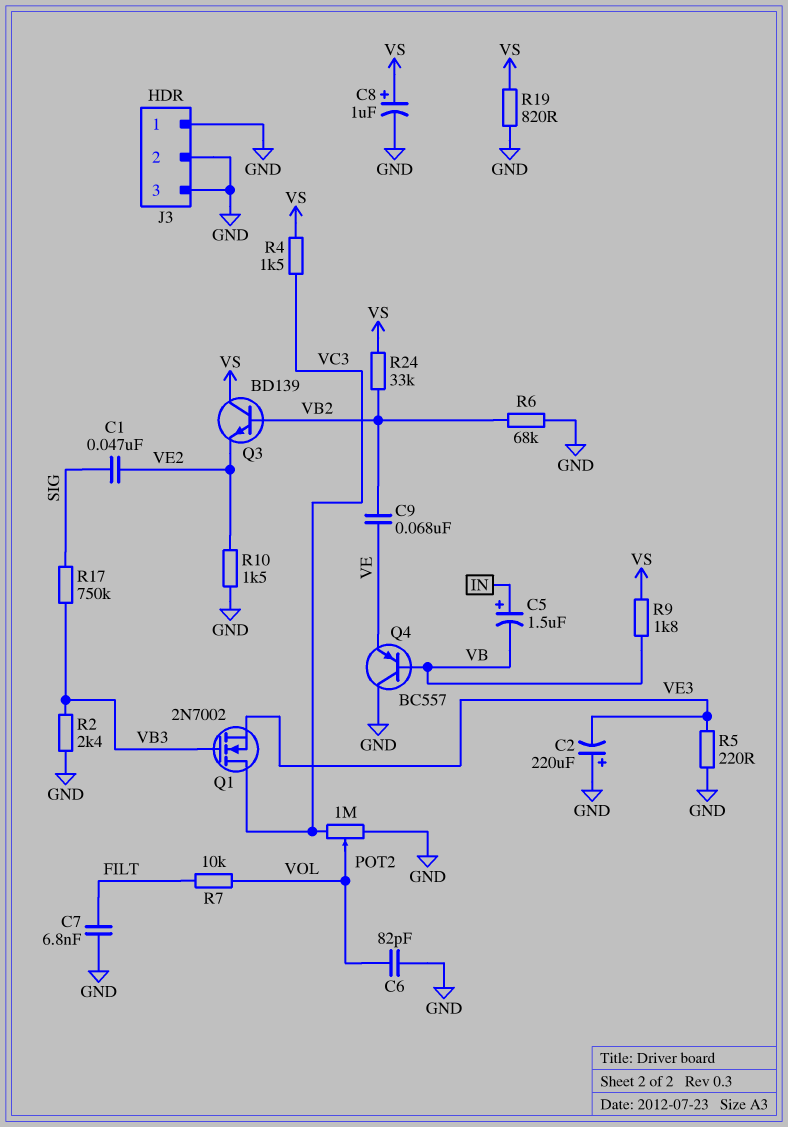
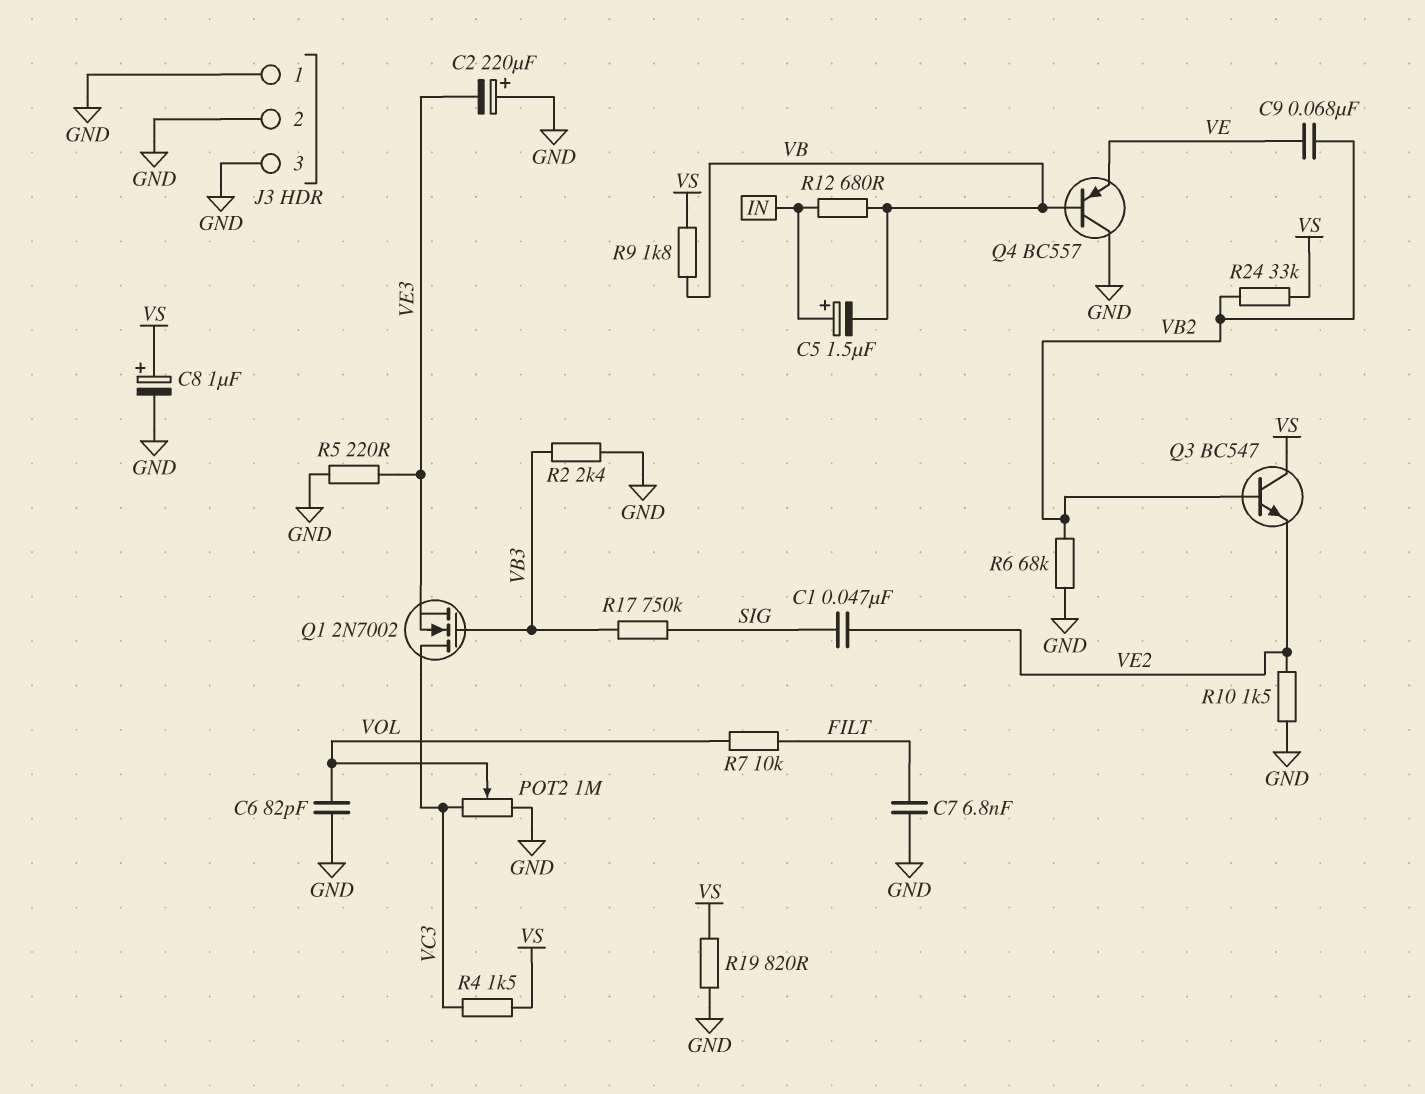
Q3: NPN BD139 (B VB2, C VS, E VE2) -> NPN BC547 (B VB2, C VS, E VE2)
R12: none -> 680 (IN, VB)

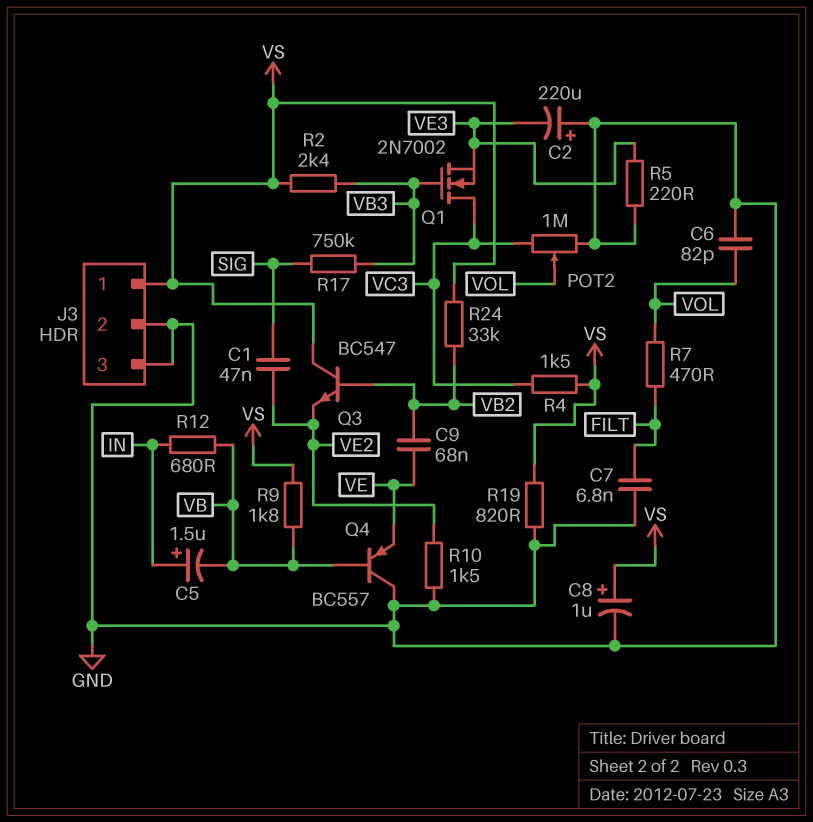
J3 pin 1: GND -> VS
R2: 2.4k (GND, VB3) -> 2.4k (VB3, VS)
R6: 68k (GND, VB2) -> none
R7: 10k (FILT, VOL) -> 470 (FILT, VOL)

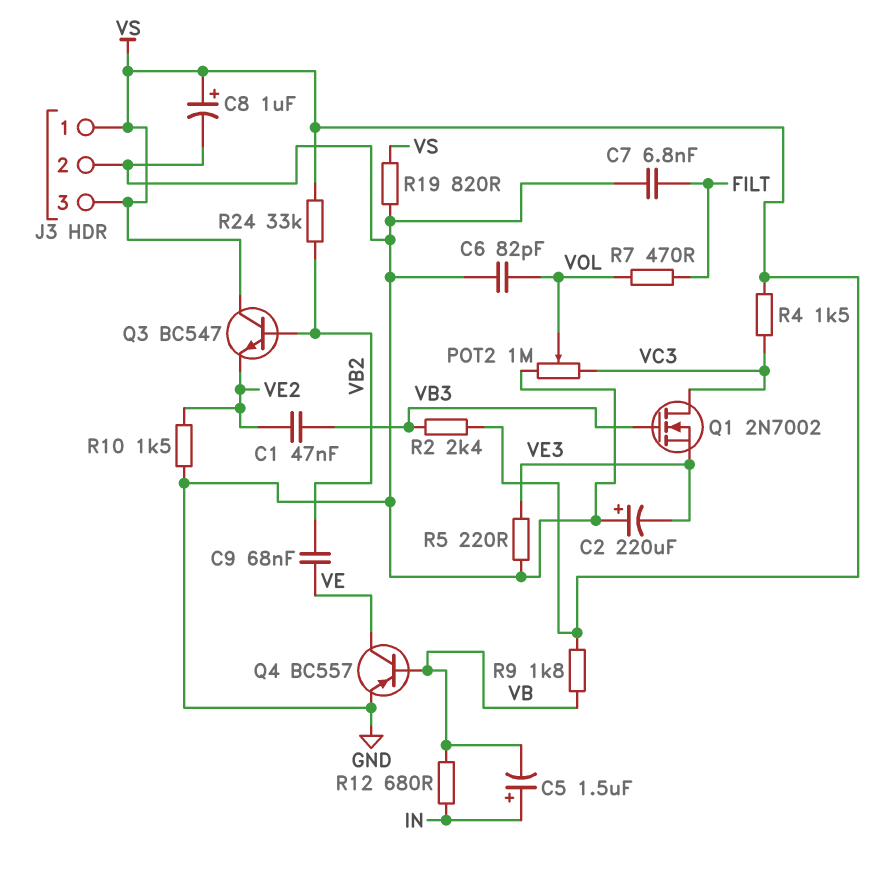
C1: 47nF (SIG, VE2) -> 47nF (VB3, VE2)
J3 pin 3: GND -> VS
Q4: PNP BC557 (B VB, C GND, E VE) -> PNP BC557 (B VB, C VE, E GND)
R17: 750k (SIG, VB3) -> none

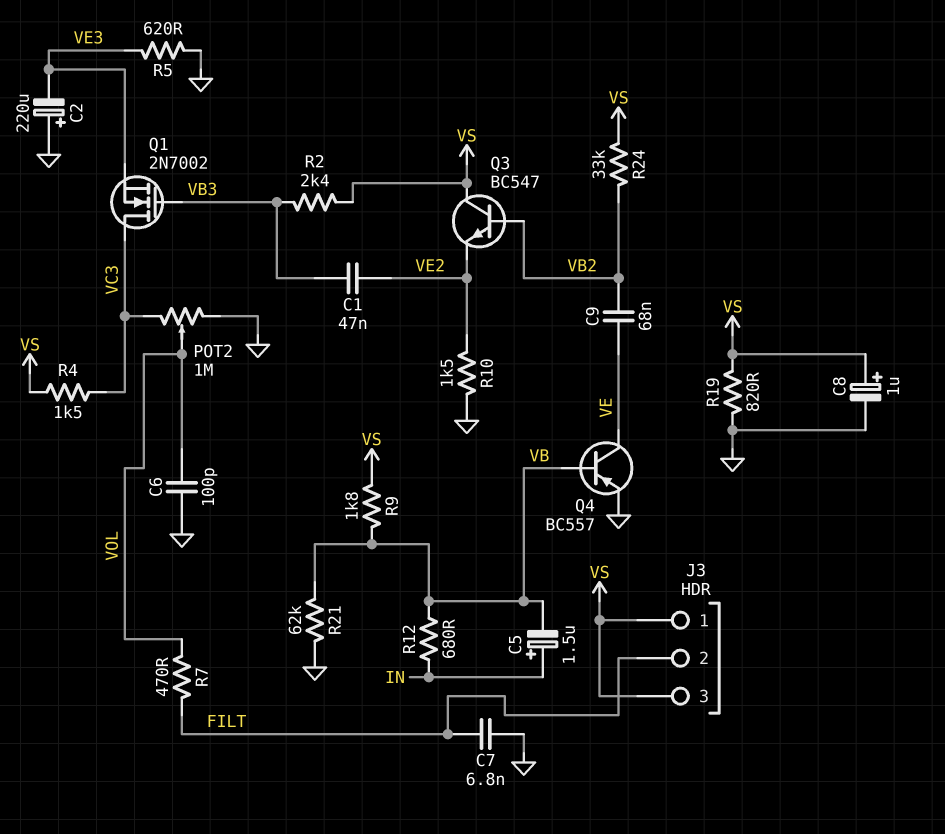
C6: 82pF (GND, VOL) -> 100pF (GND, VOL)
J3 pin 2: GND -> FILT
R5: 220 (GND, VE3) -> 620 (GND, VE3)
R21: none -> 62k (GND, VB)

